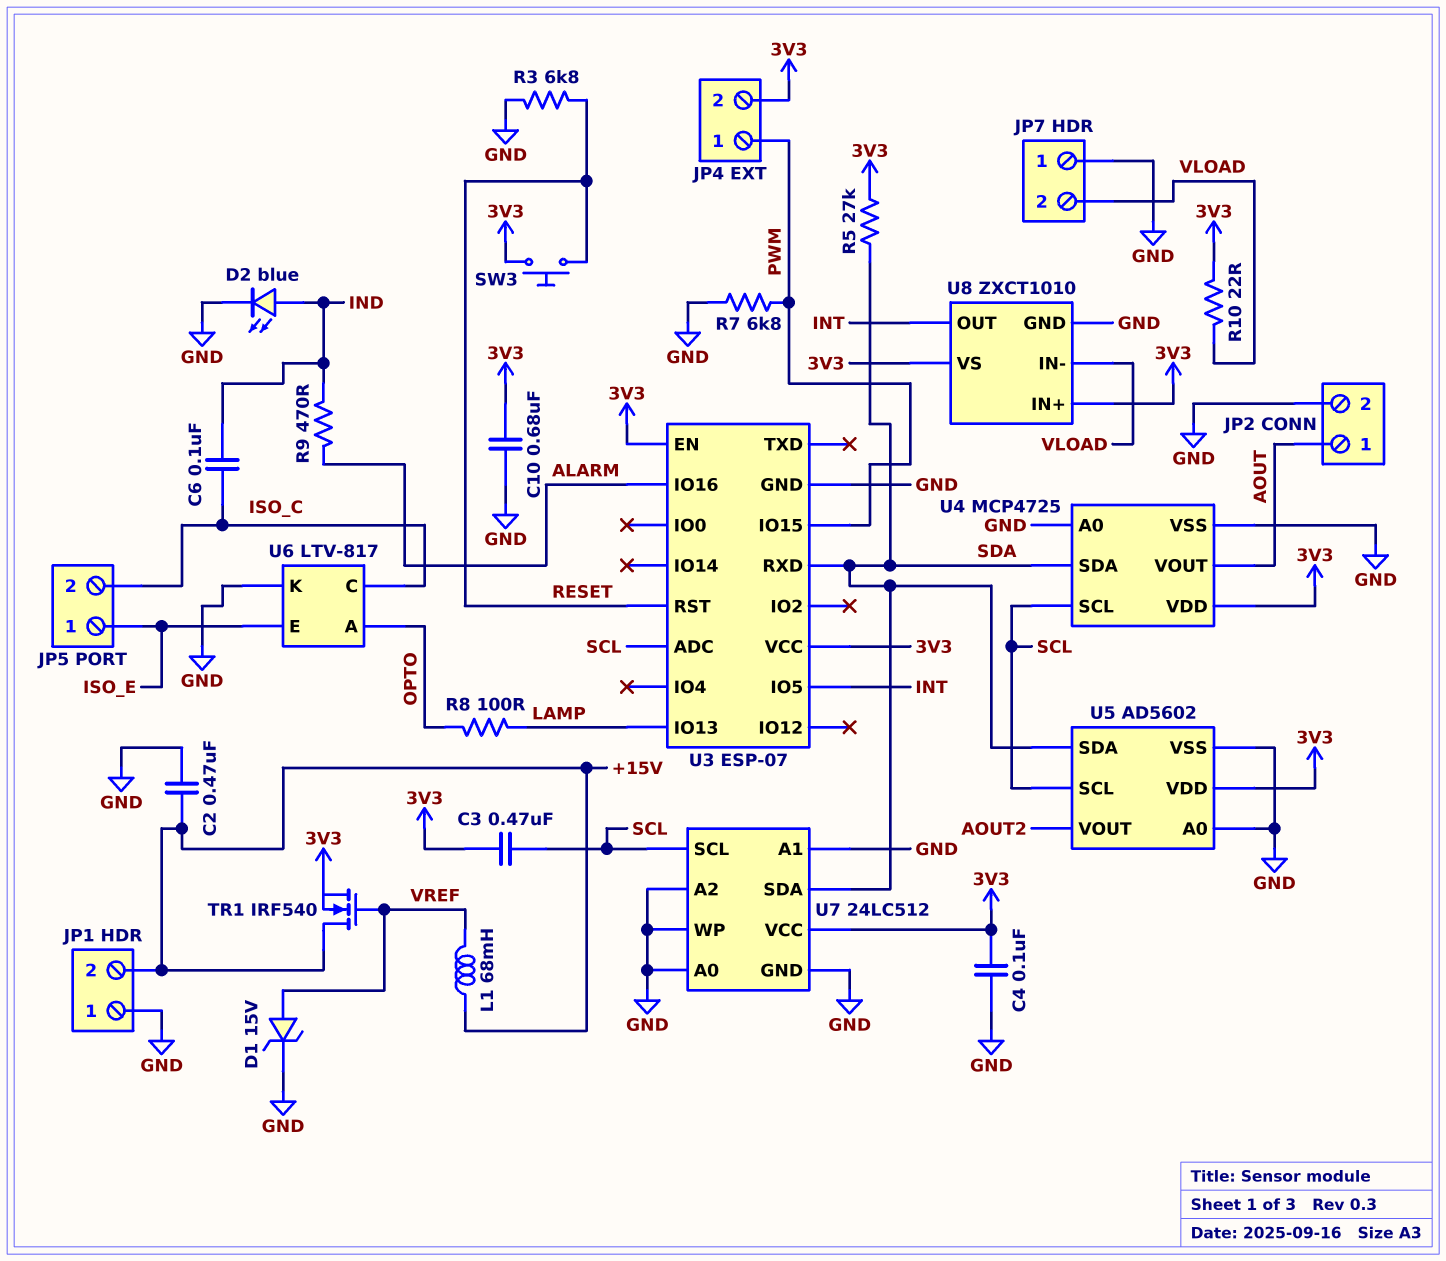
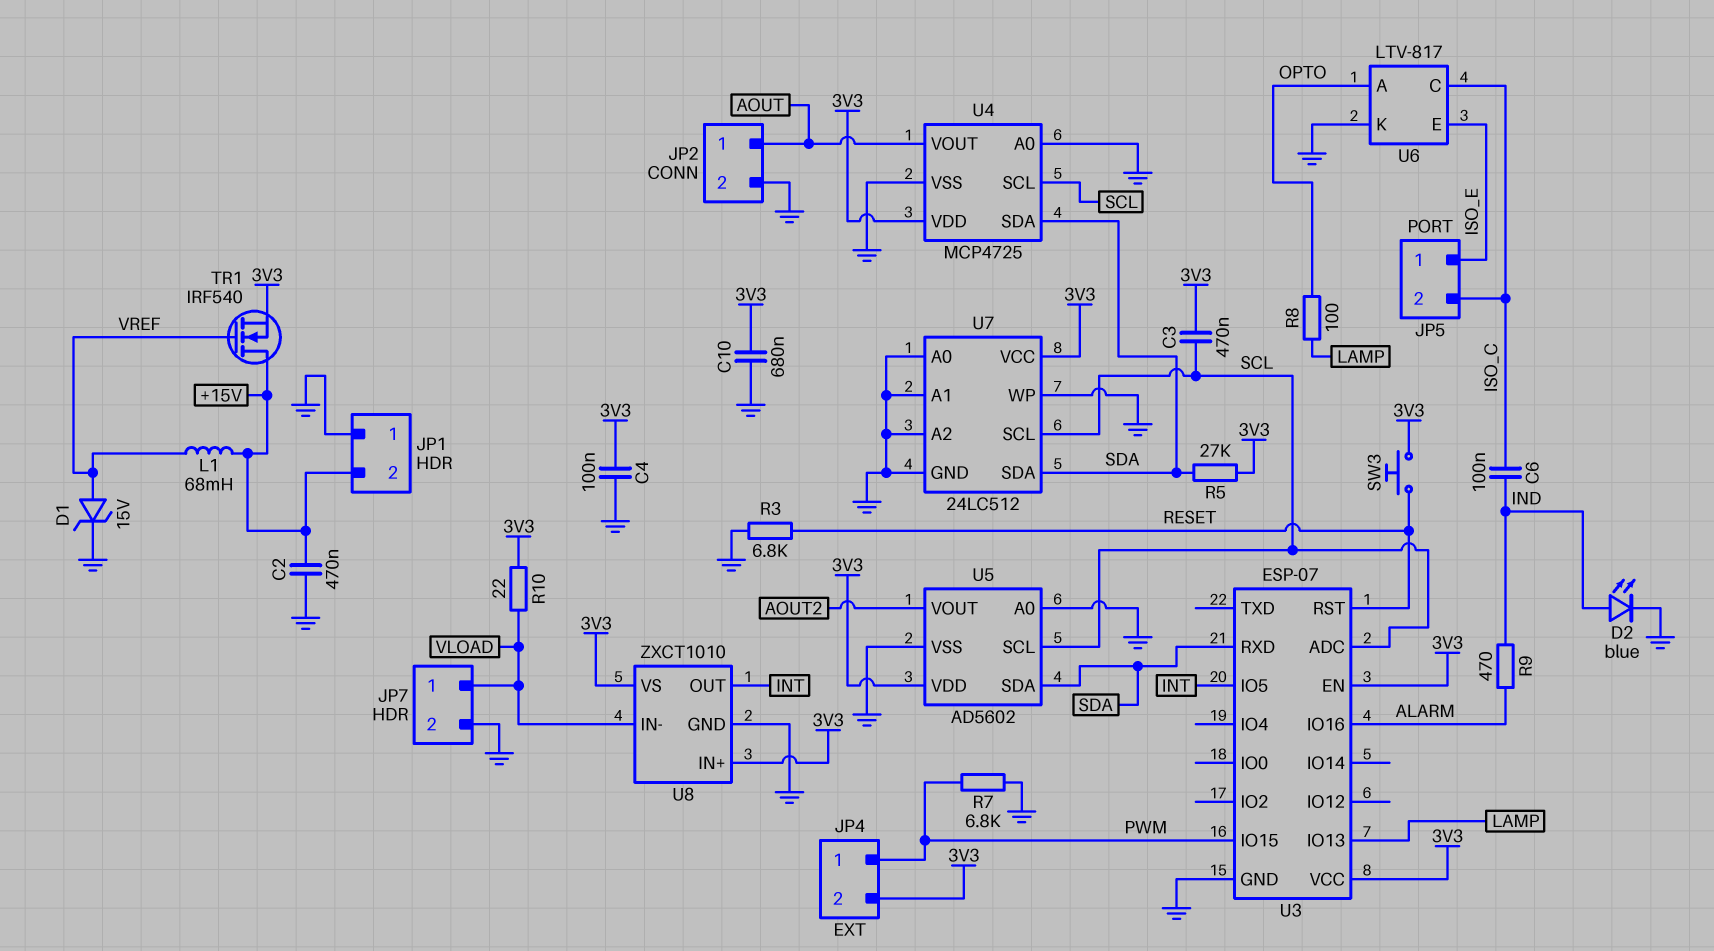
JP7 pin 1: GND -> VLOAD
JP7 pin 2: VLOAD -> GND

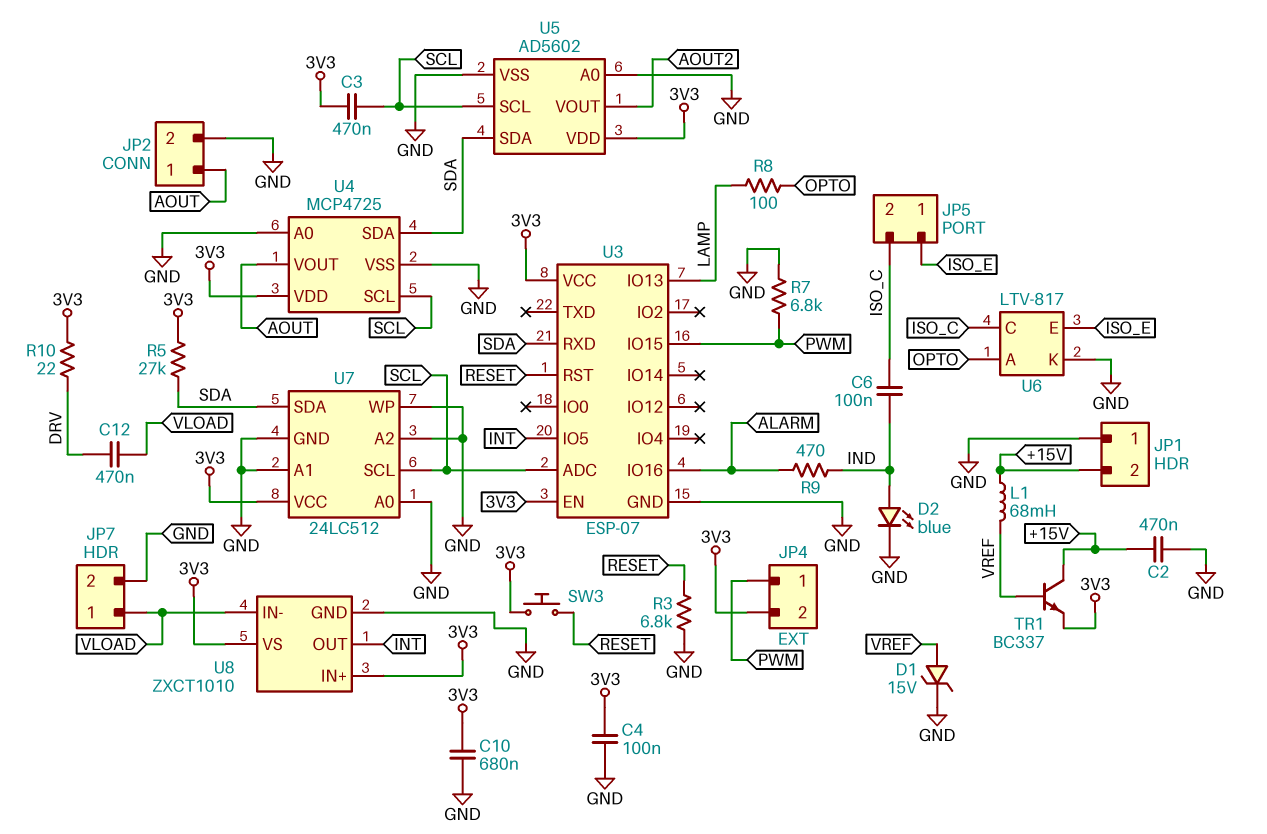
C12: none -> 470nF (DRV, VLOAD)
R10: 22 (3V3, VLOAD) -> 22 (3V3, DRV)
TR1: NMOS IRF540 (G VREF, D +15V, S 3V3) -> NPN BC337 (B VREF, C +15V, E 3V3)

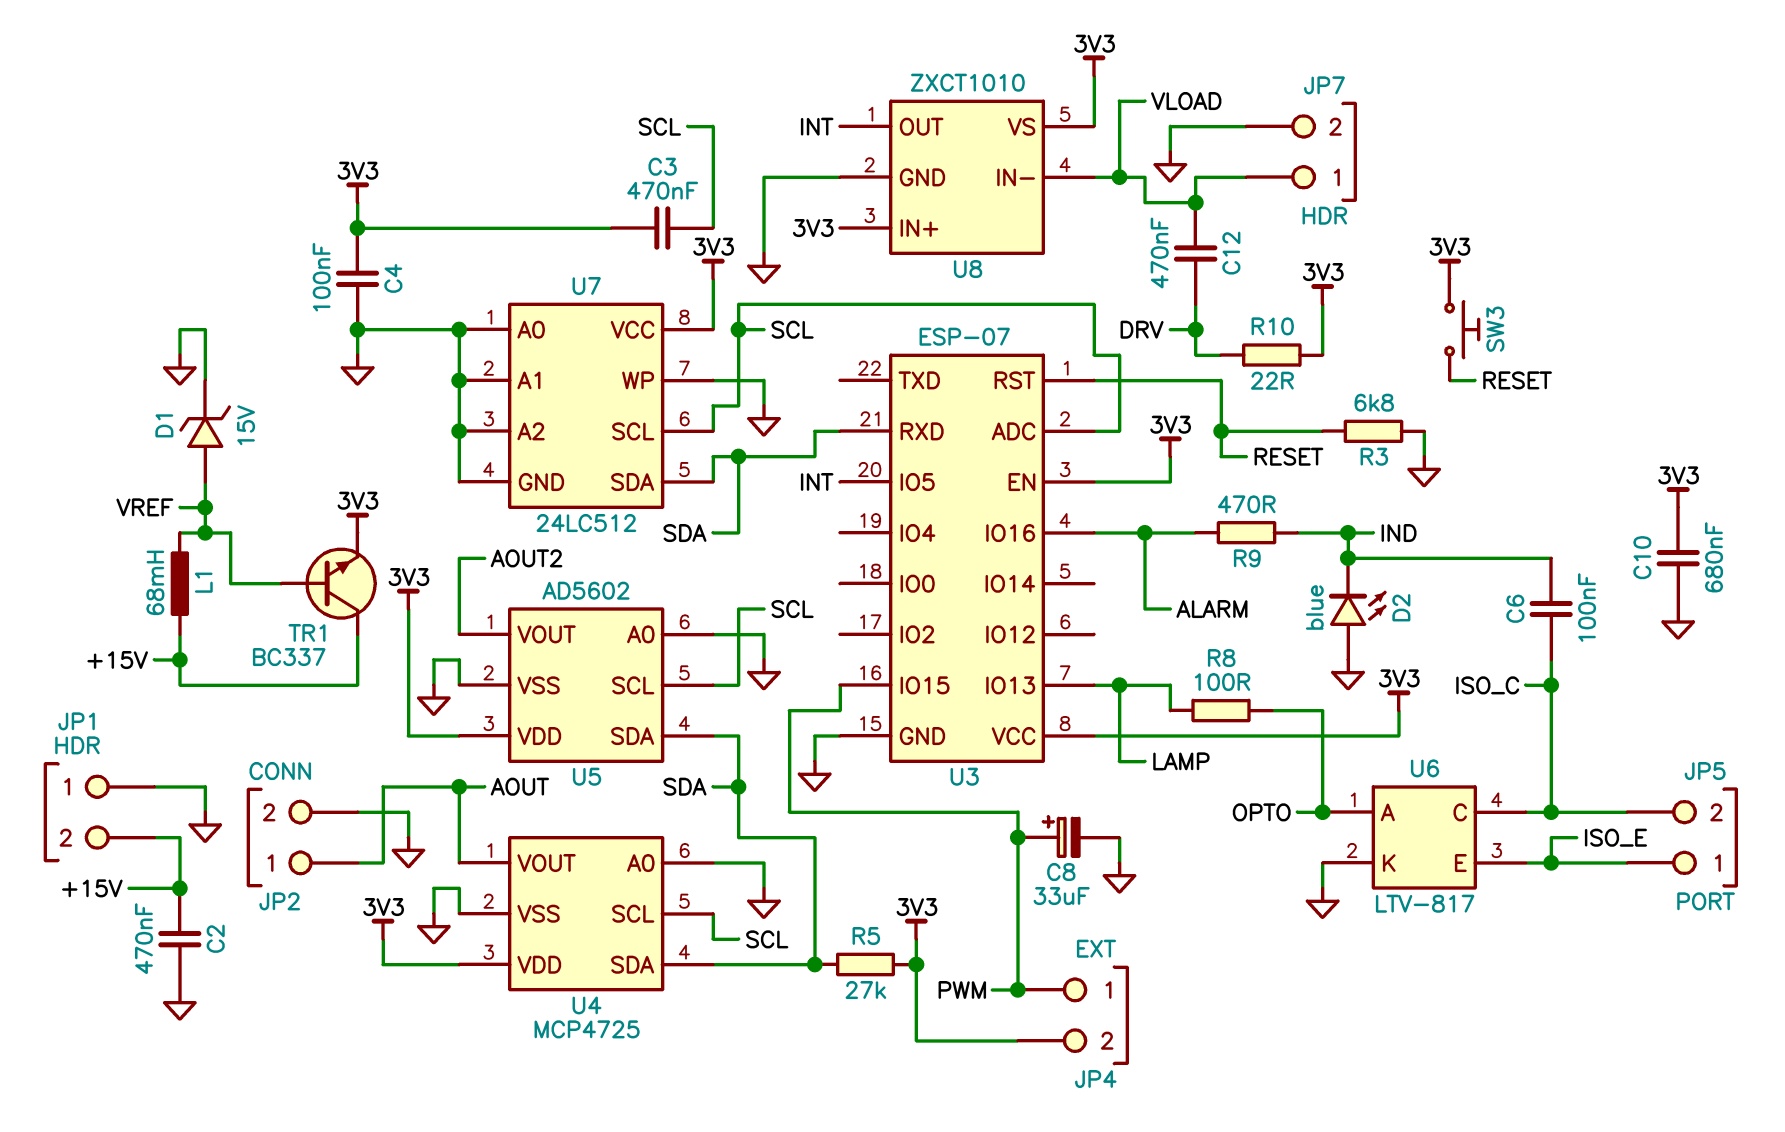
C8: none -> 33uF (plus PWM, minus GND)
D2: LED blue (A IND, K GND) -> LED blue (A GND, K IND)
R7: 6.8k (GND, PWM) -> none

